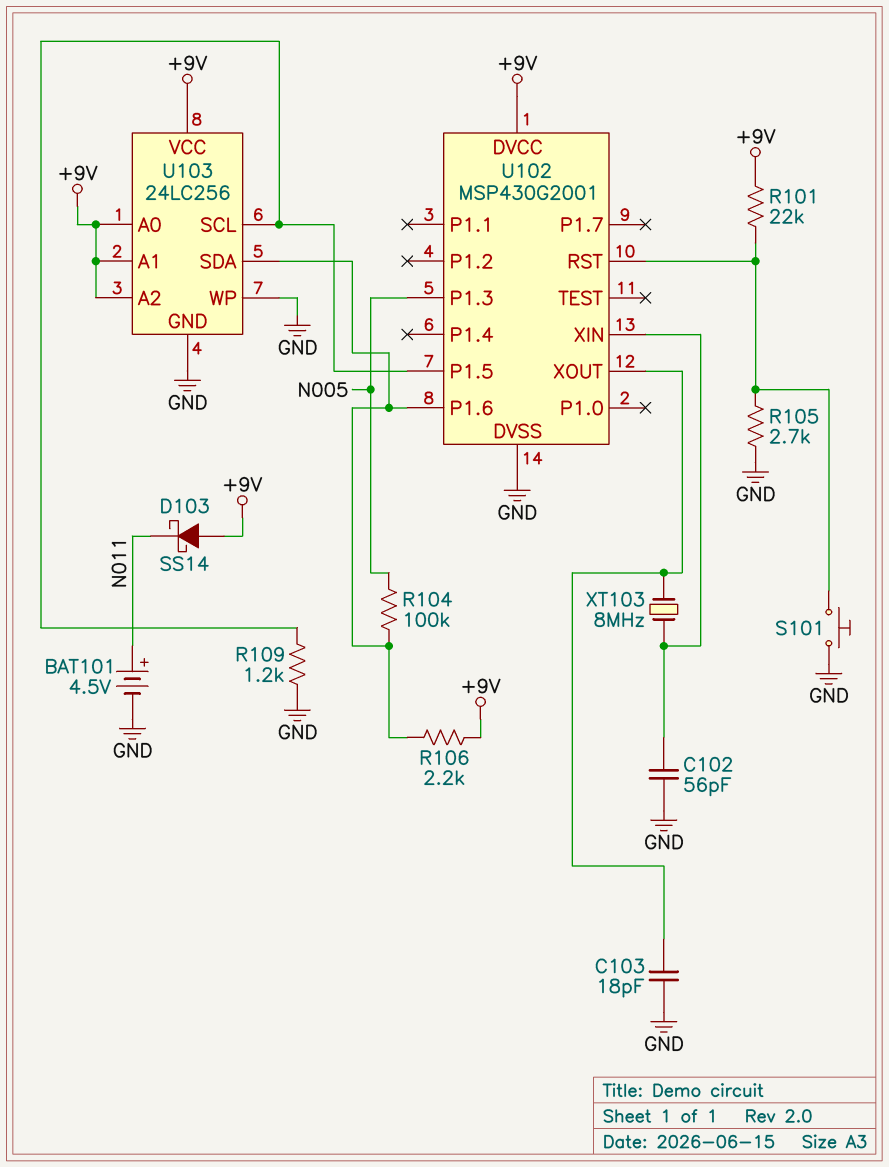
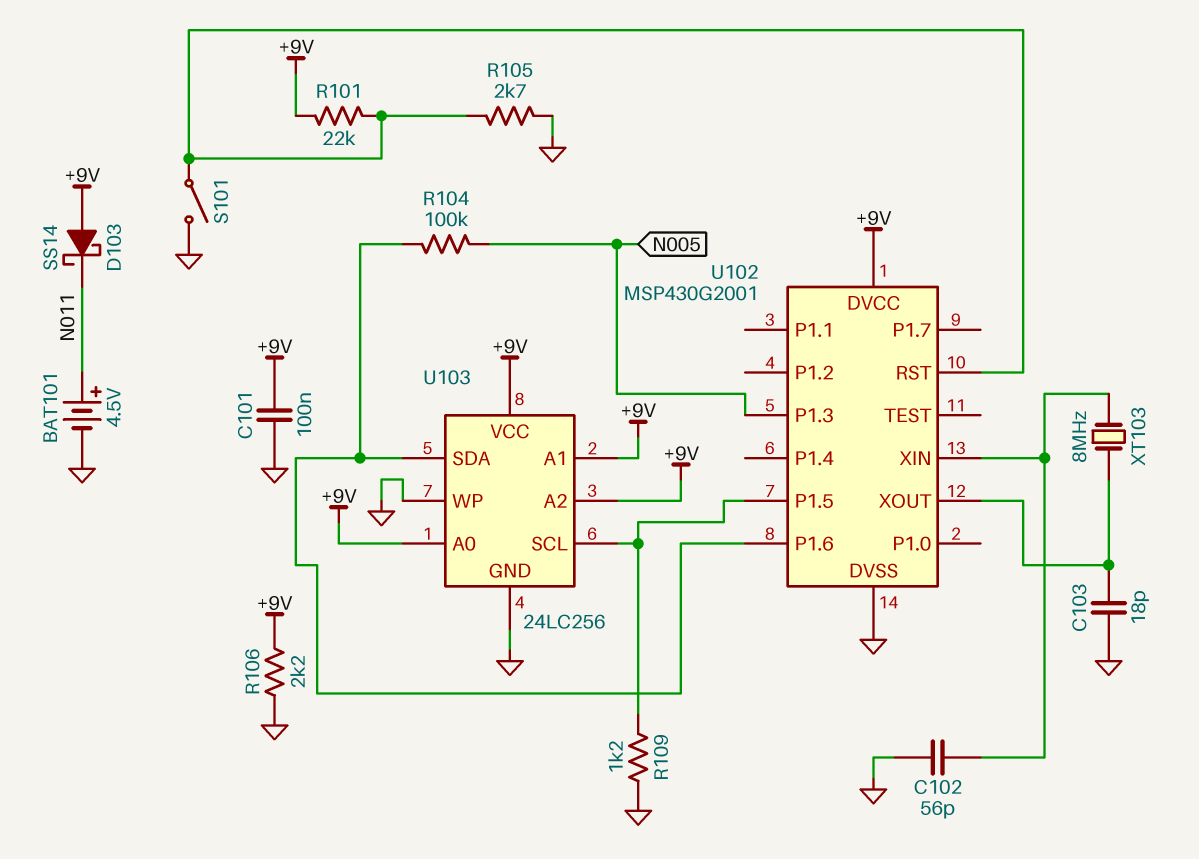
C101: none -> 100nF (+9V, GND)
R106: 2.2k (+9V, U102/P1.6) -> 2.2k (+9V, GND)
S101: button (GND, U102/RST) -> switch (GND, U102/RST)

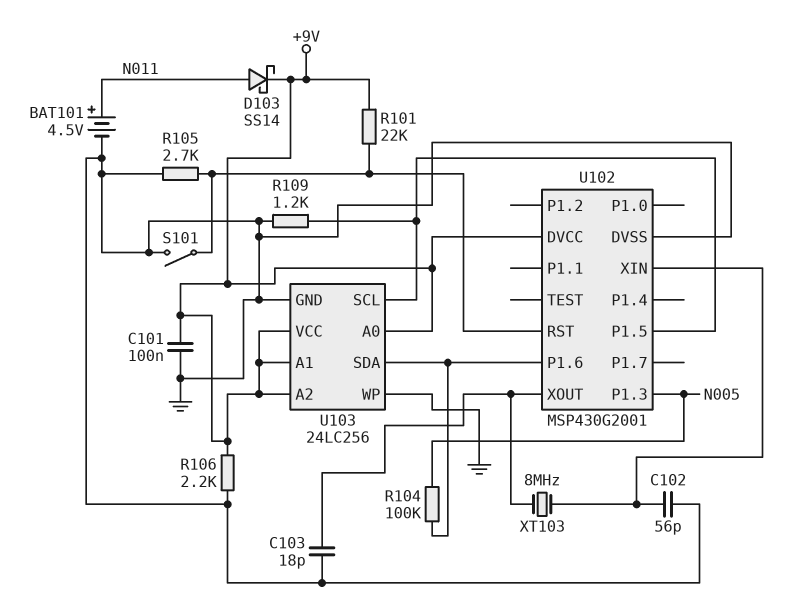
D103: schottky SS14 (A +9V, K N011) -> schottky SS14 (A N011, K +9V)

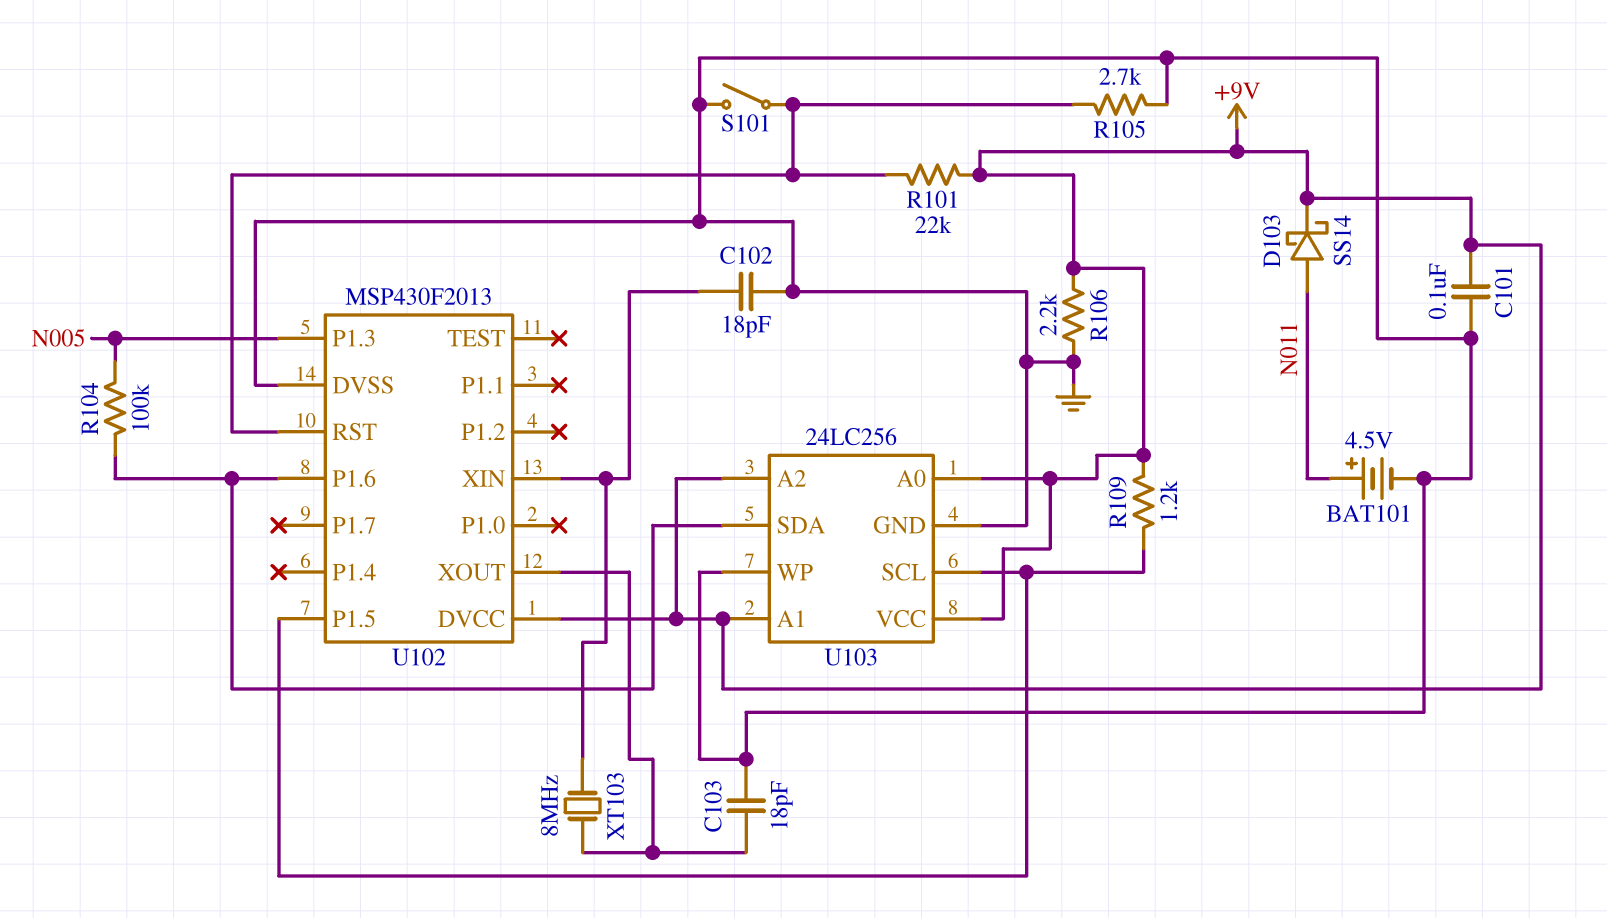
C102: 56pF (GND, U102/XIN) -> 18pF (GND, U102/XIN)
R109: 1.2k (GND, U102/P1.5) -> 1.2k (+9V, U102/P1.5)
U102: MSP430G2001 -> MSP430F2013

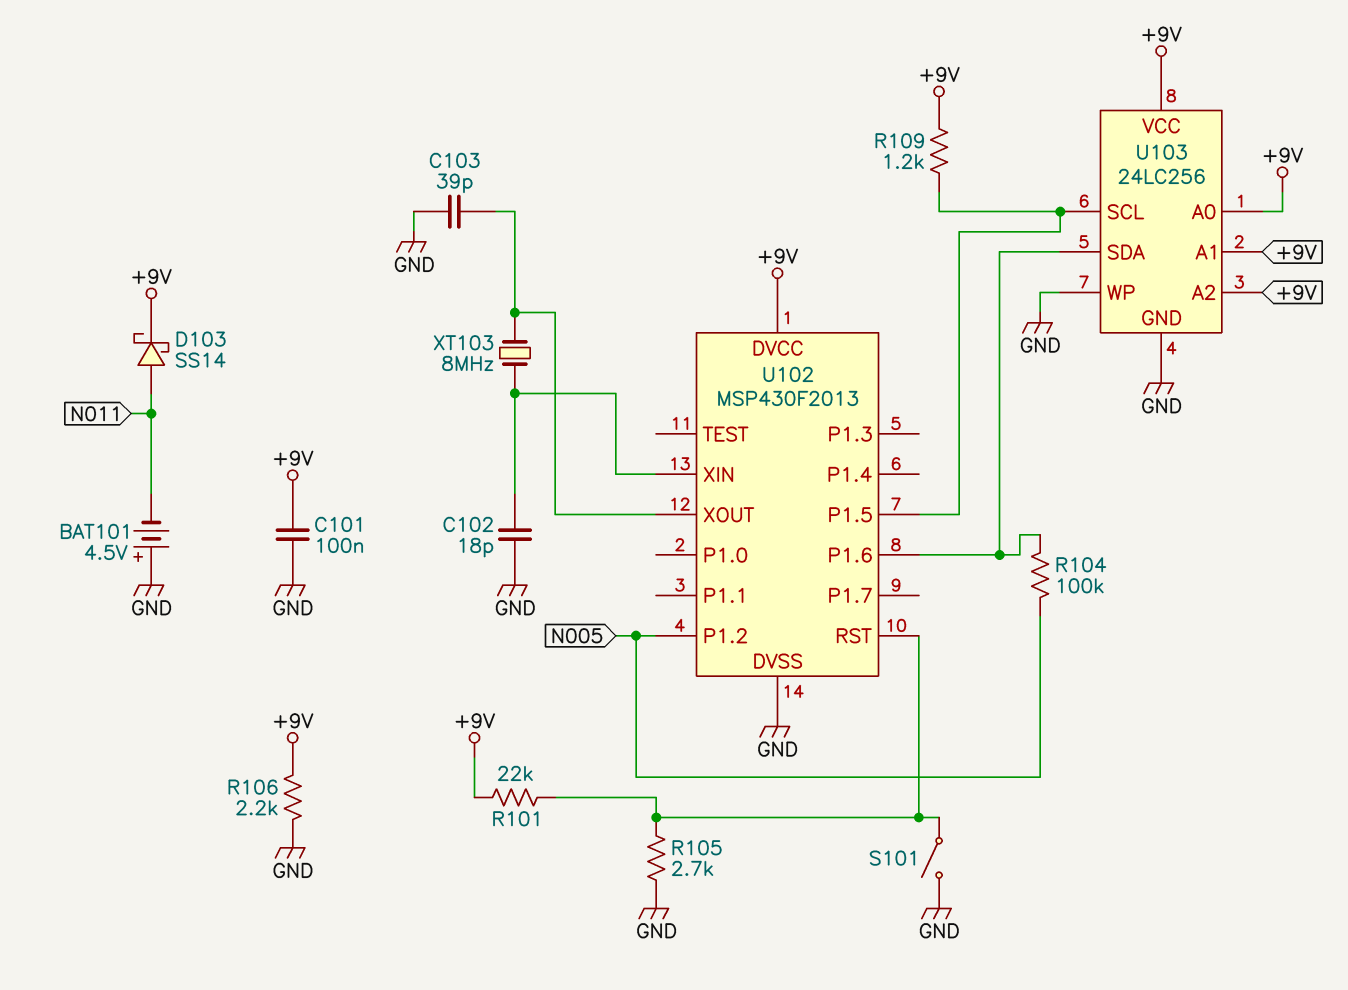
BAT101: 4.5V (plus N011, minus GND) -> 4.5V (plus GND, minus N011)
C103: 18pF (GND, U102/XOUT) -> 39pF (GND, U102/XOUT)
U102 pin P1.2: none -> N005
U102 pin P1.3: N005 -> none

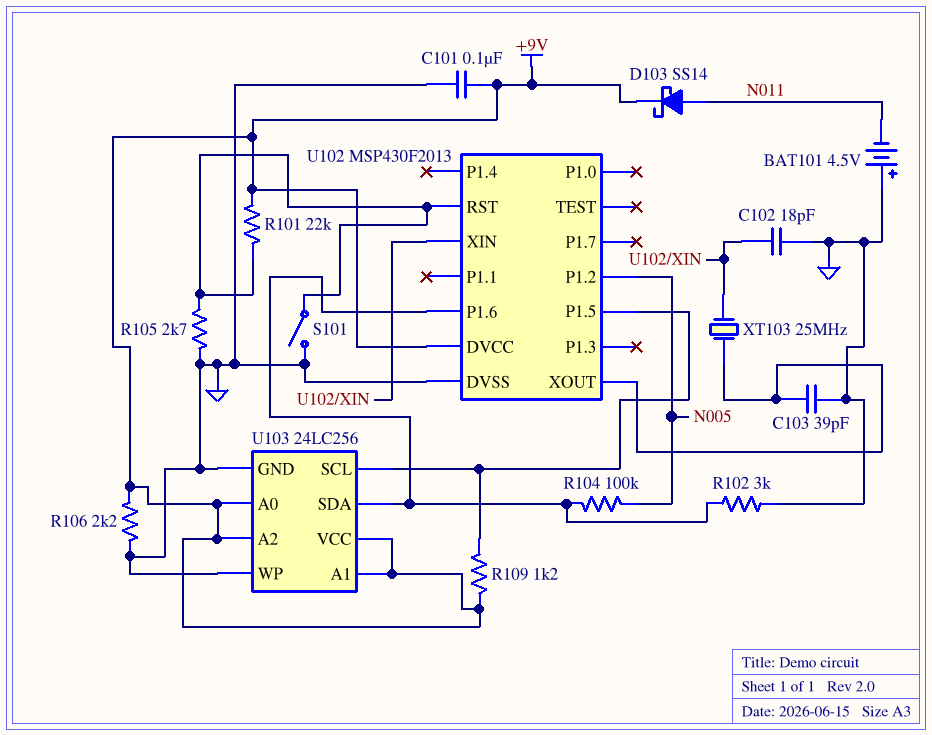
R102: none -> 3k (GND, U102/P1.6)
XT103: 8MHz (U102/XIN, U102/XOUT) -> 25MHz (U102/XIN, U102/XOUT)

